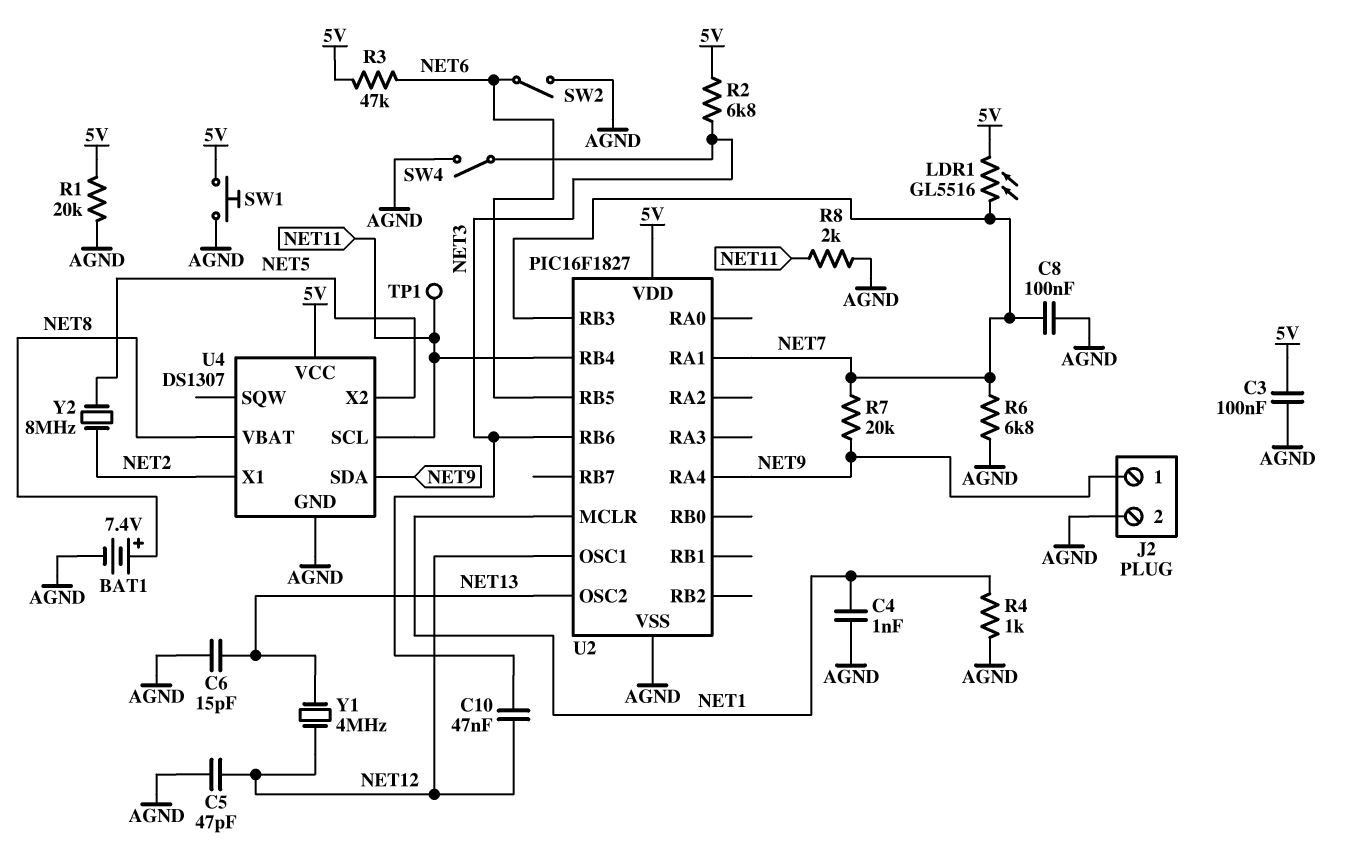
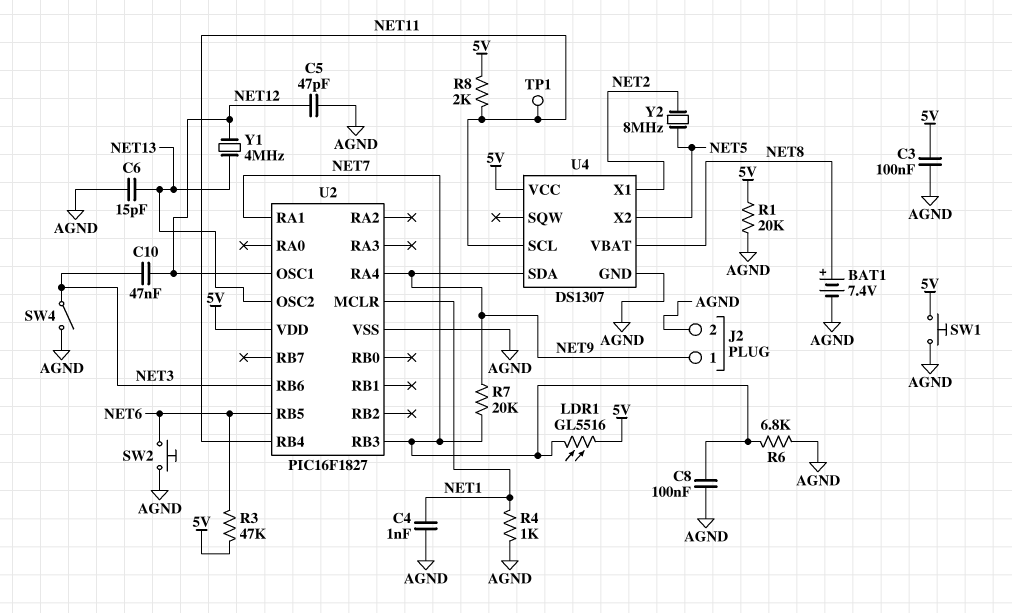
R2: 6.8k (5V, NET3) -> none
R8: 2k (AGND, NET11) -> 2k (5V, NET11)
SW2: switch (AGND, NET6) -> button (AGND, NET6)

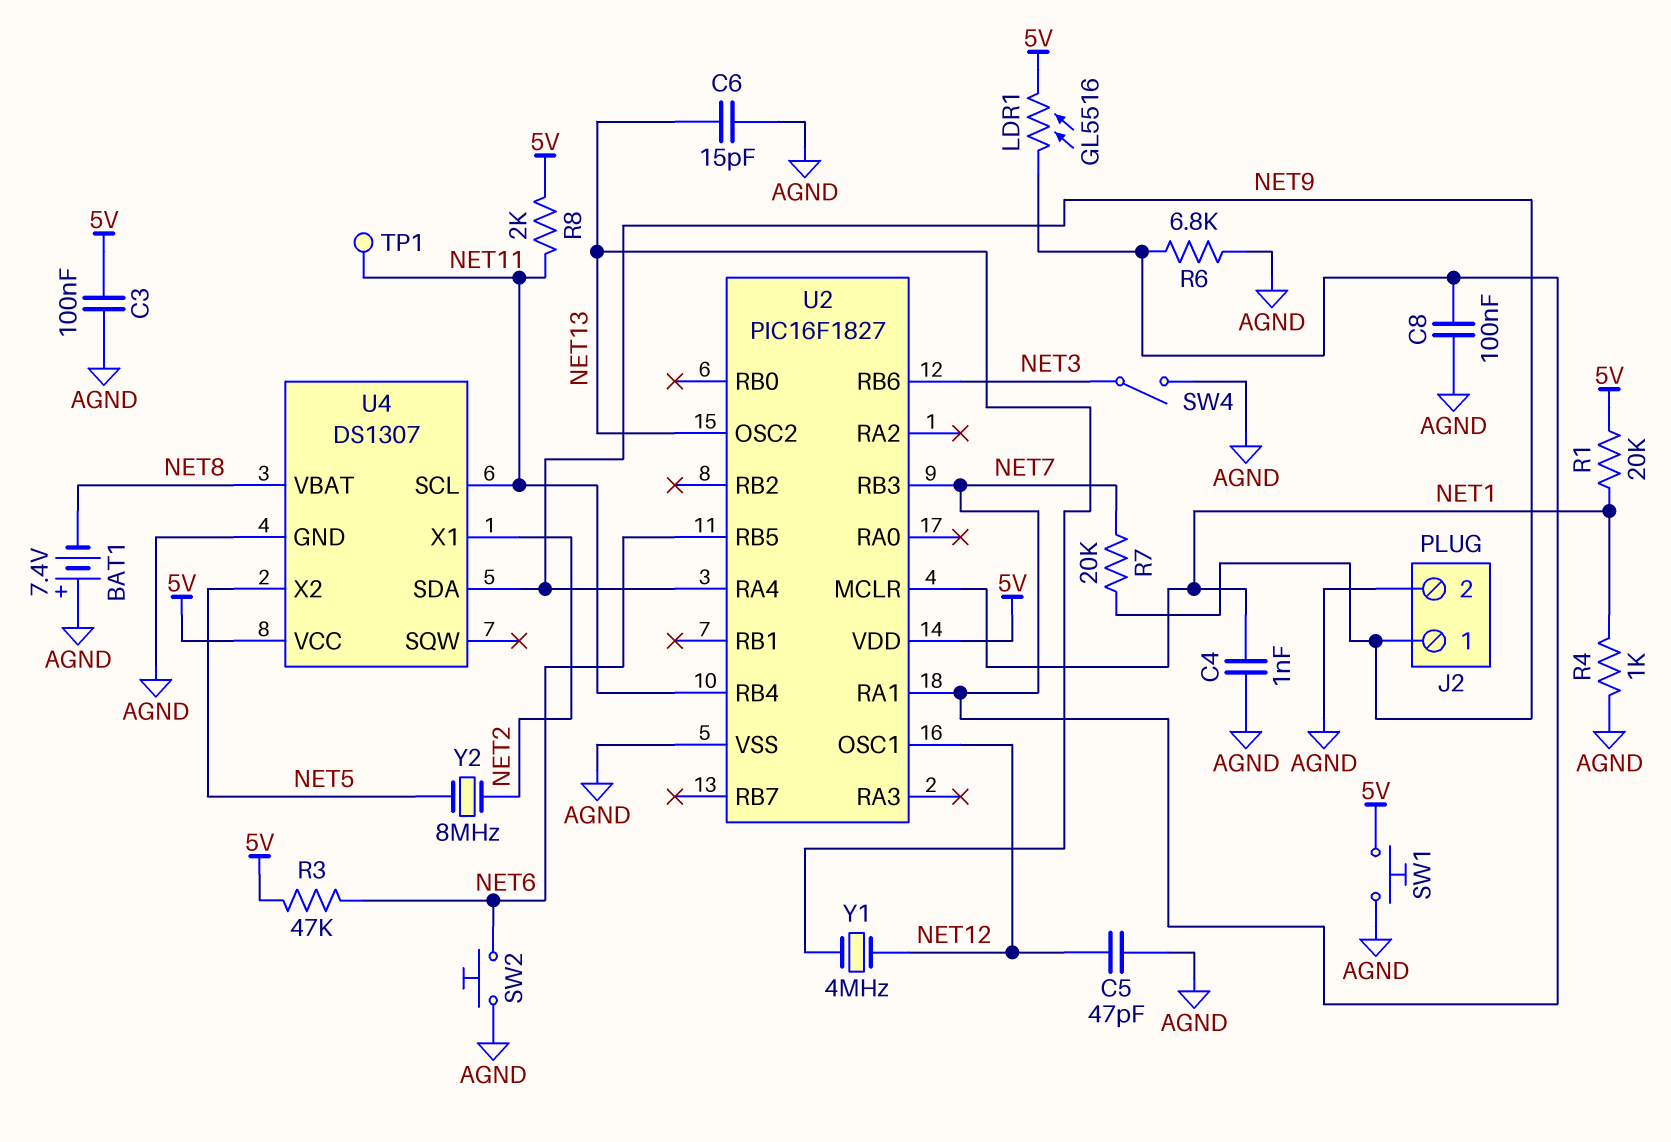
BAT1: 7.4V (plus NET8, minus AGND) -> 7.4V (plus AGND, minus NET8)
C10: 47nF (NET3, NET12) -> none
R1: 20k (5V, AGND) -> 20k (5V, NET1)

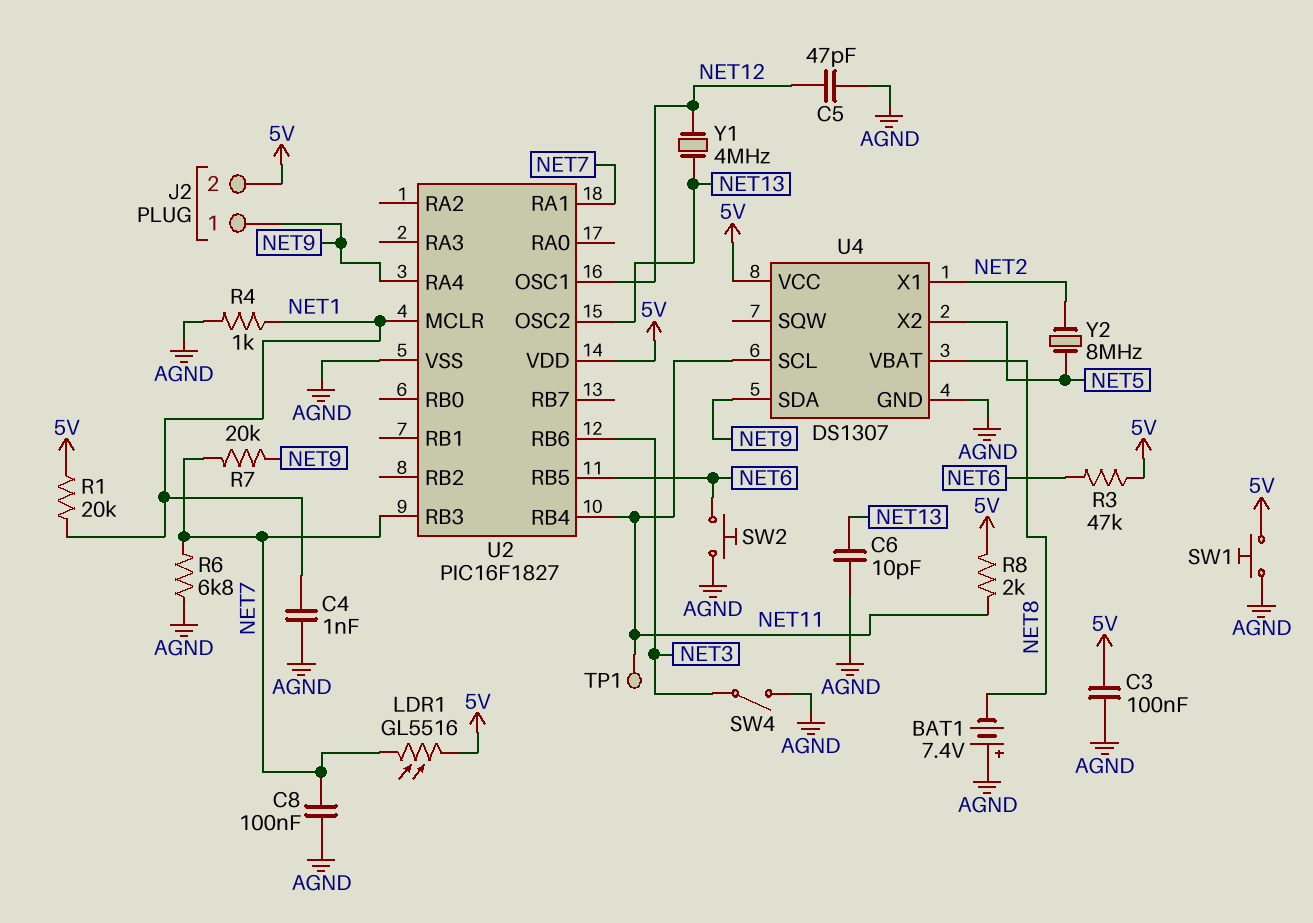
C6: 15pF (AGND, NET13) -> 10pF (AGND, NET13)
J2 pin 2: AGND -> 5V

